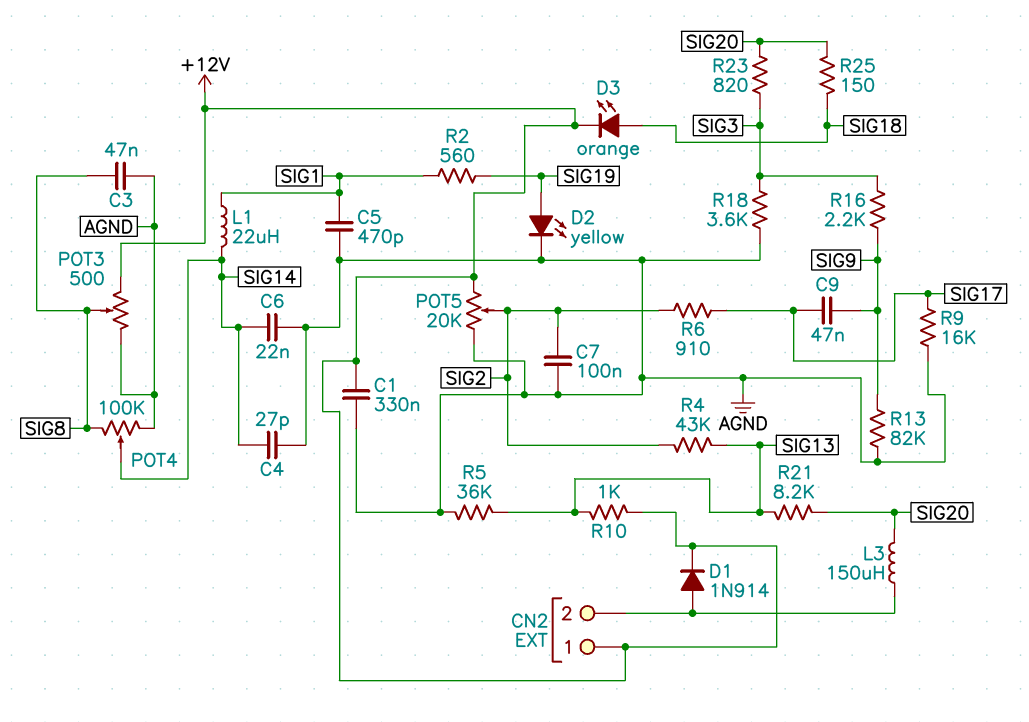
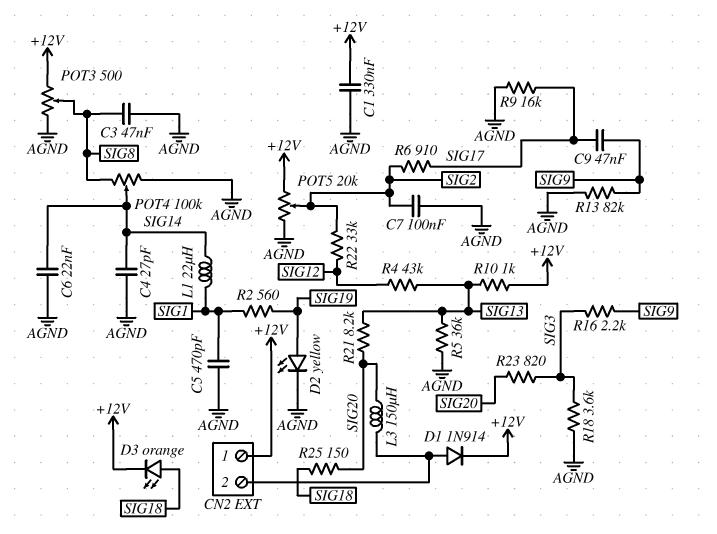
R4: 43k (SIG2, SIG13) -> 43k (SIG12, SIG13)
R22: none -> 33k (SIG2, SIG12)

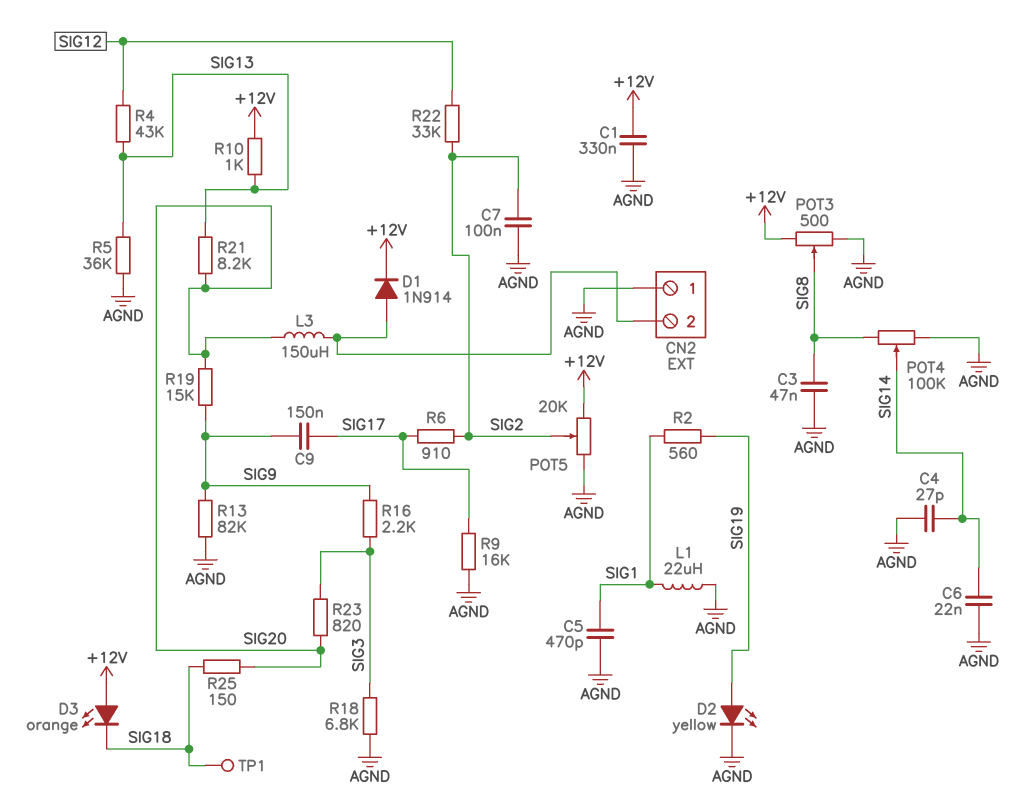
C9: 47nF (SIG9, SIG17) -> 150nF (SIG9, SIG17)
CN2 pin 1: +12V -> AGND
D3: LED orange (A SIG18, K +12V) -> LED orange (A +12V, K SIG18)
L1: 22uH (SIG1, SIG14) -> 22uH (AGND, SIG1)
R18: 3.6k (AGND, SIG3) -> 6.8k (AGND, SIG3)
R19: none -> 15k (SIG9, SIG20)
TP1: none -> test point (SIG18)

